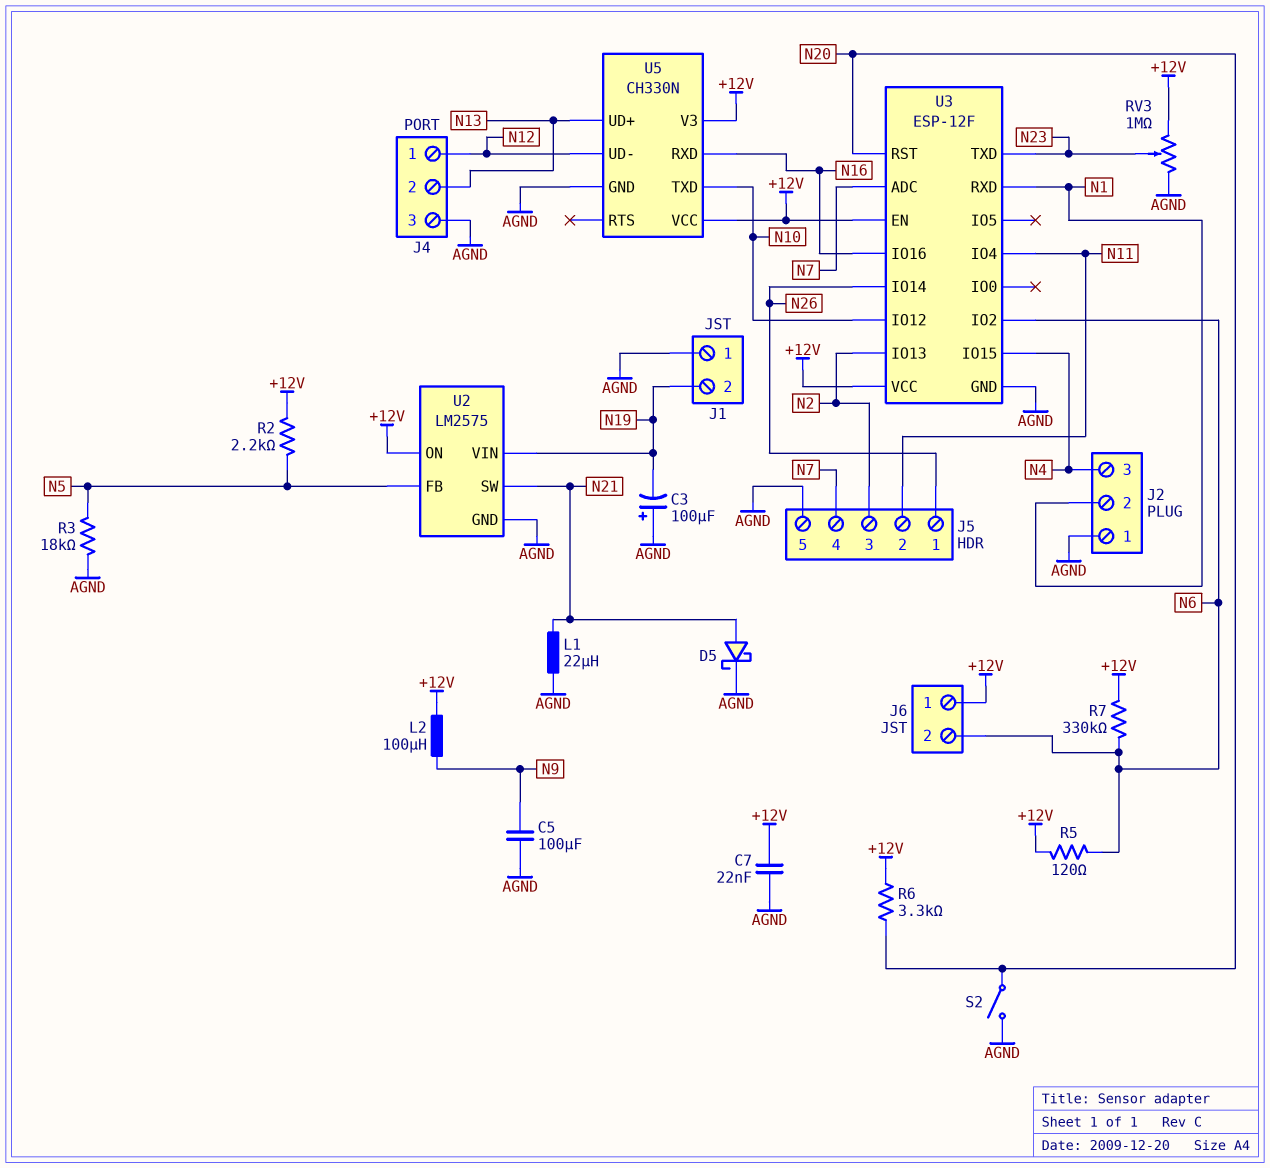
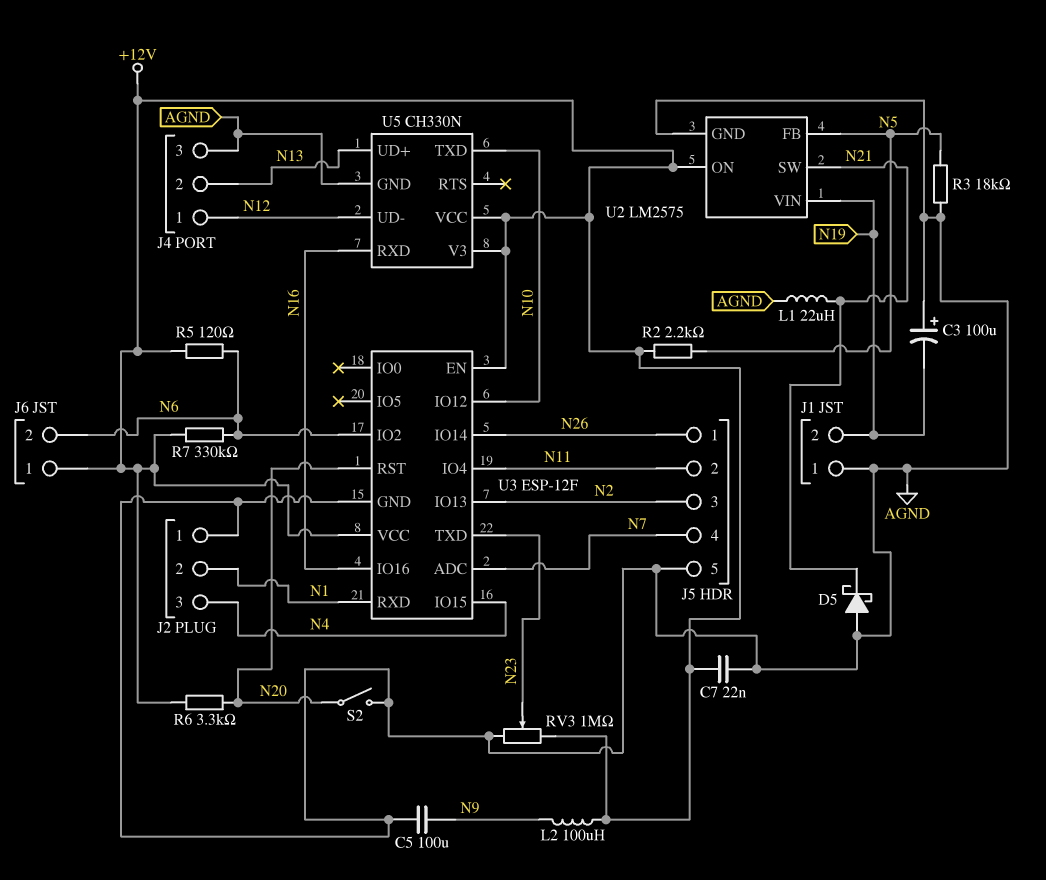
D5: schottky (A N21, K AGND) -> schottky (A AGND, K N21)

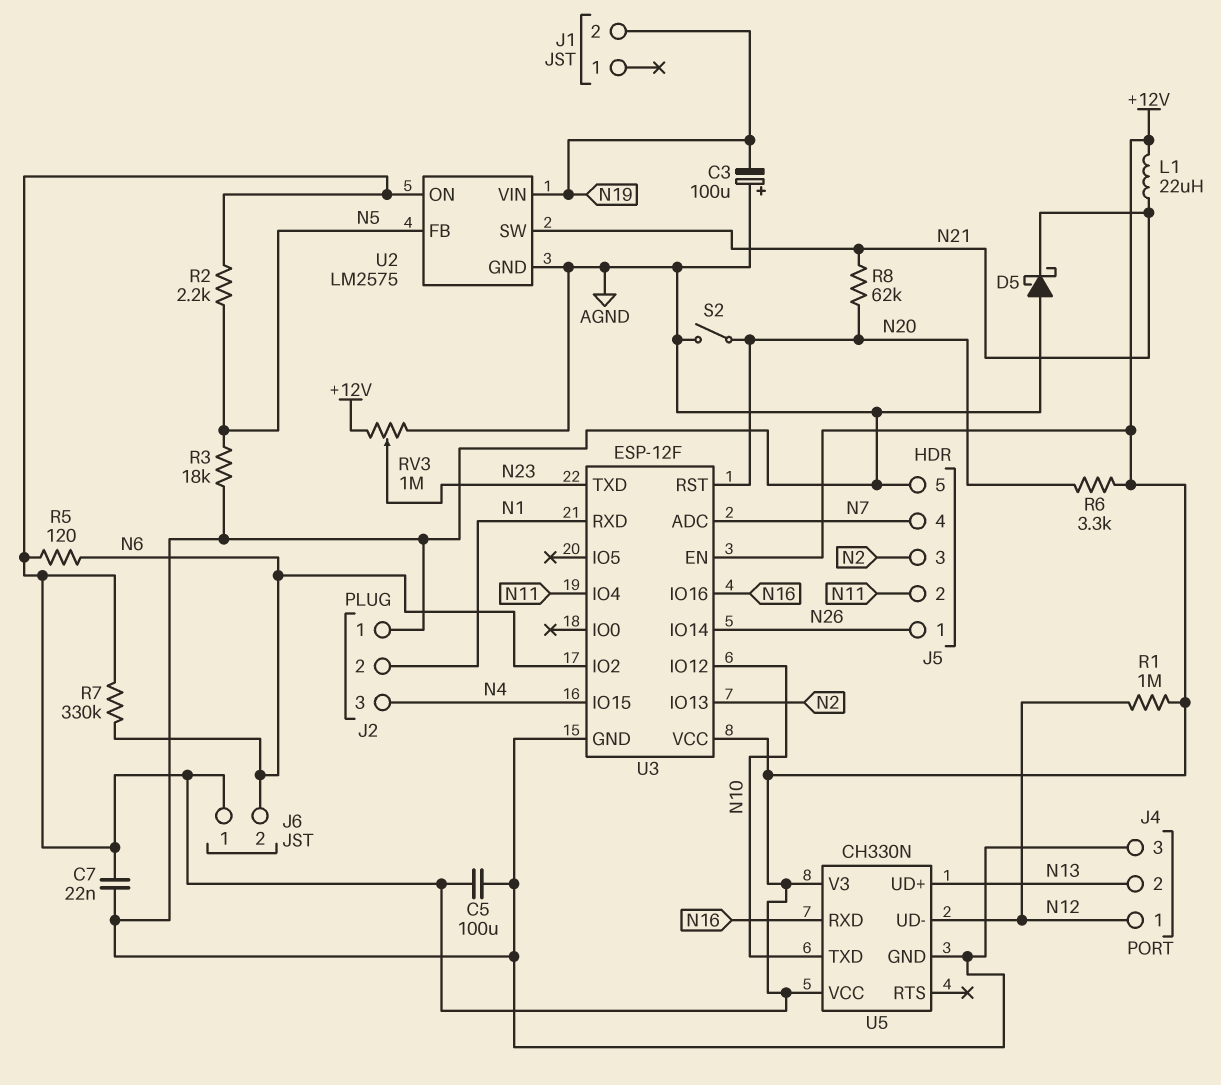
C5: 100uF (AGND, N9) -> 100uF (+12V, AGND)
J1 pin 1: AGND -> none
L1: 22uH (AGND, N21) -> 22uH (+12V, N21)
L2: 100uH (+12V, N9) -> none
R1: none -> 1M (+12V, N12)
R8: none -> 62k (N20, N21)

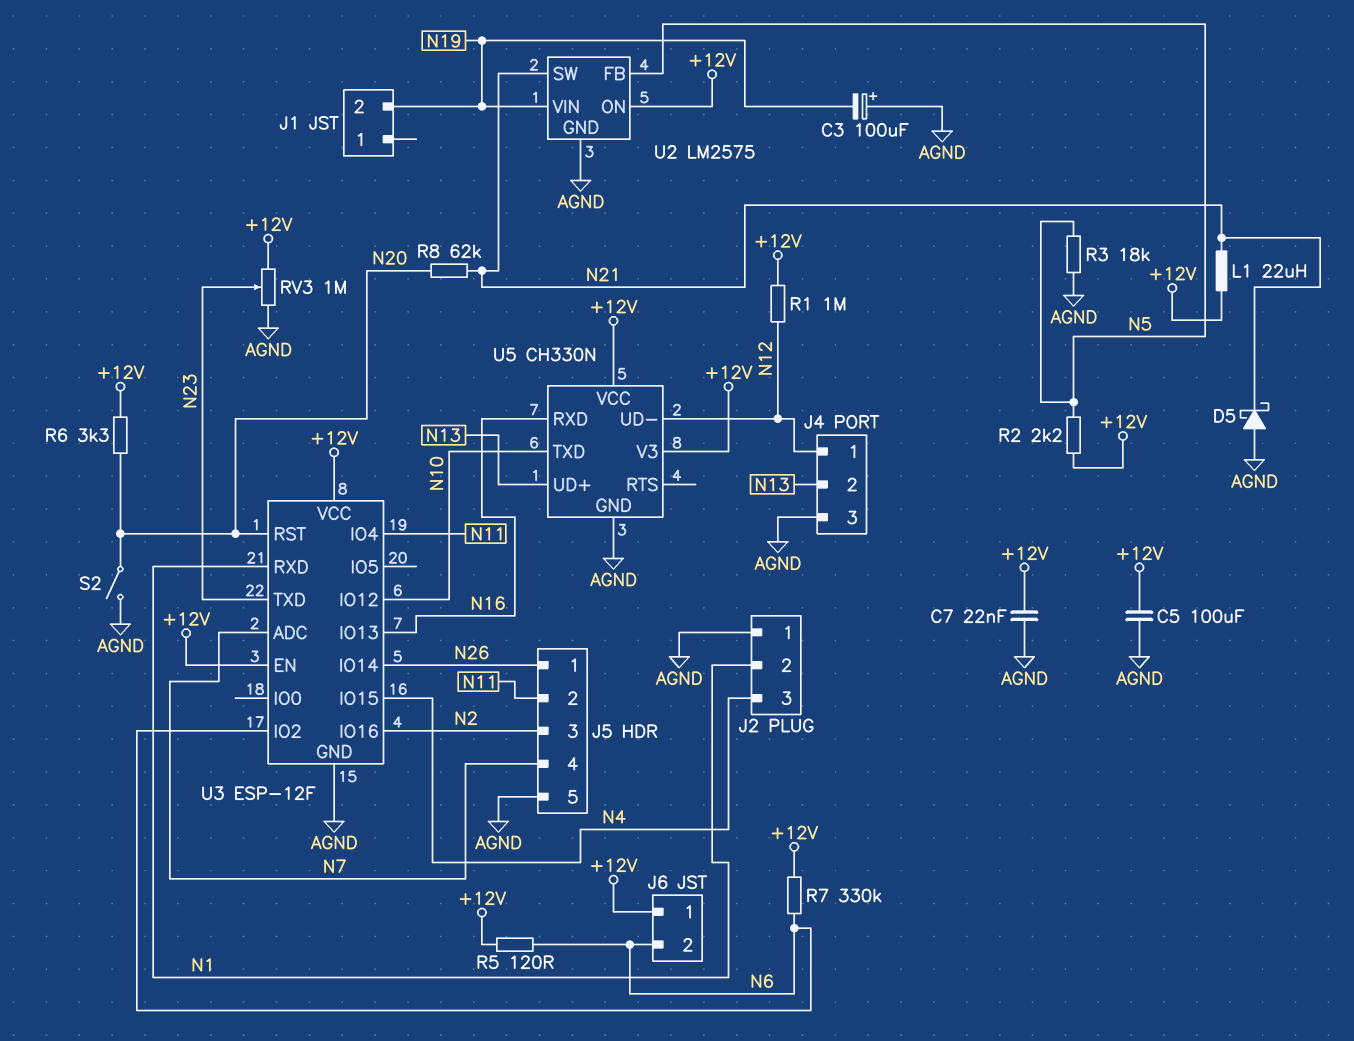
U3 pin IO13: N2 -> N16
U3 pin IO16: N16 -> N2

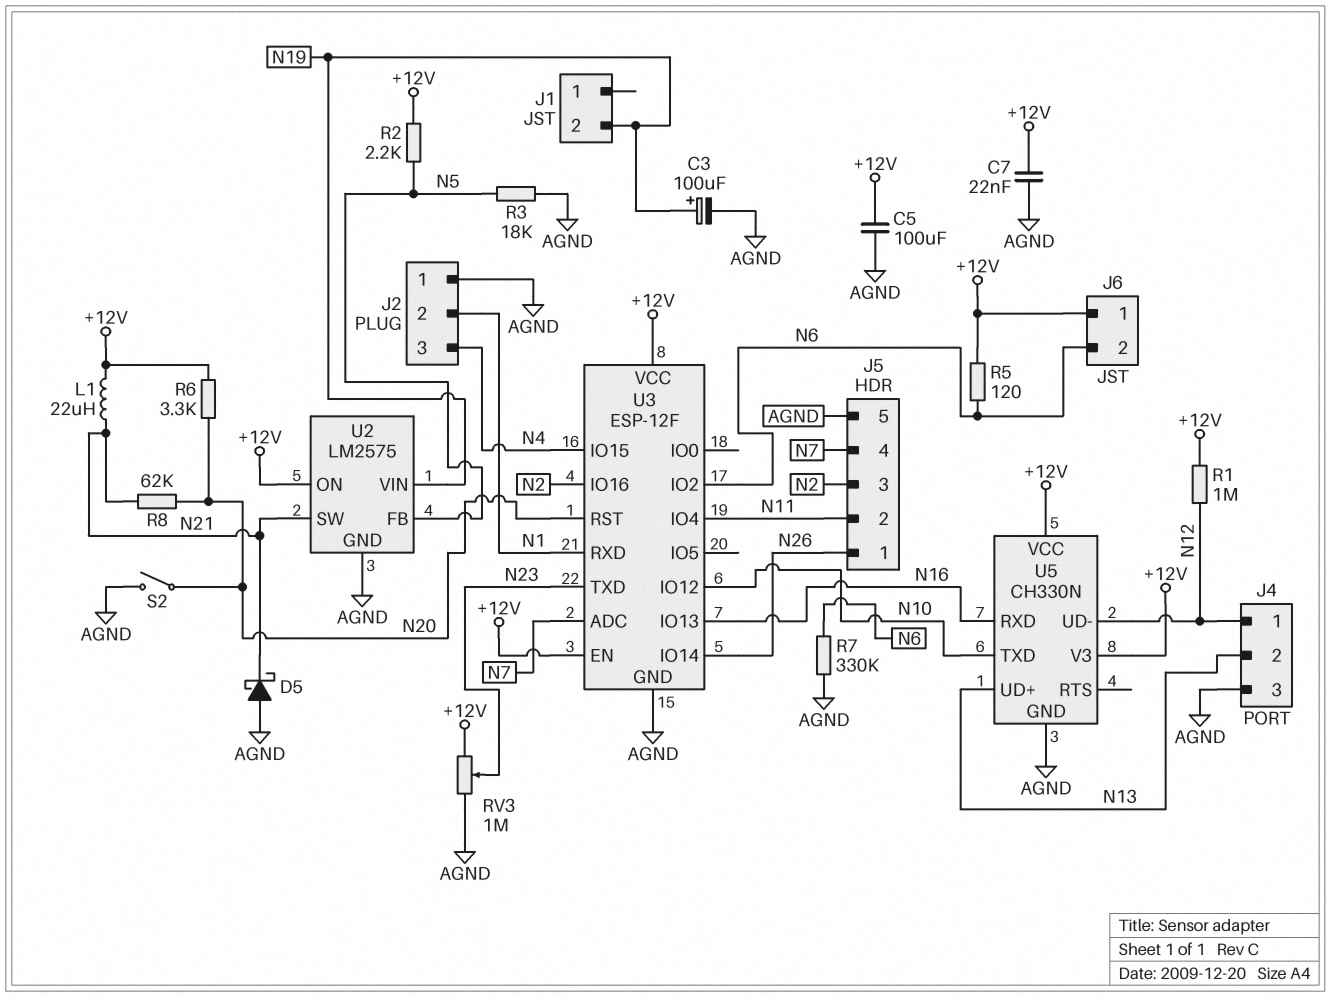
C3: 100uF (plus AGND, minus N19) -> 100uF (plus N19, minus AGND)
R7: 330k (+12V, N6) -> 330k (AGND, N6)

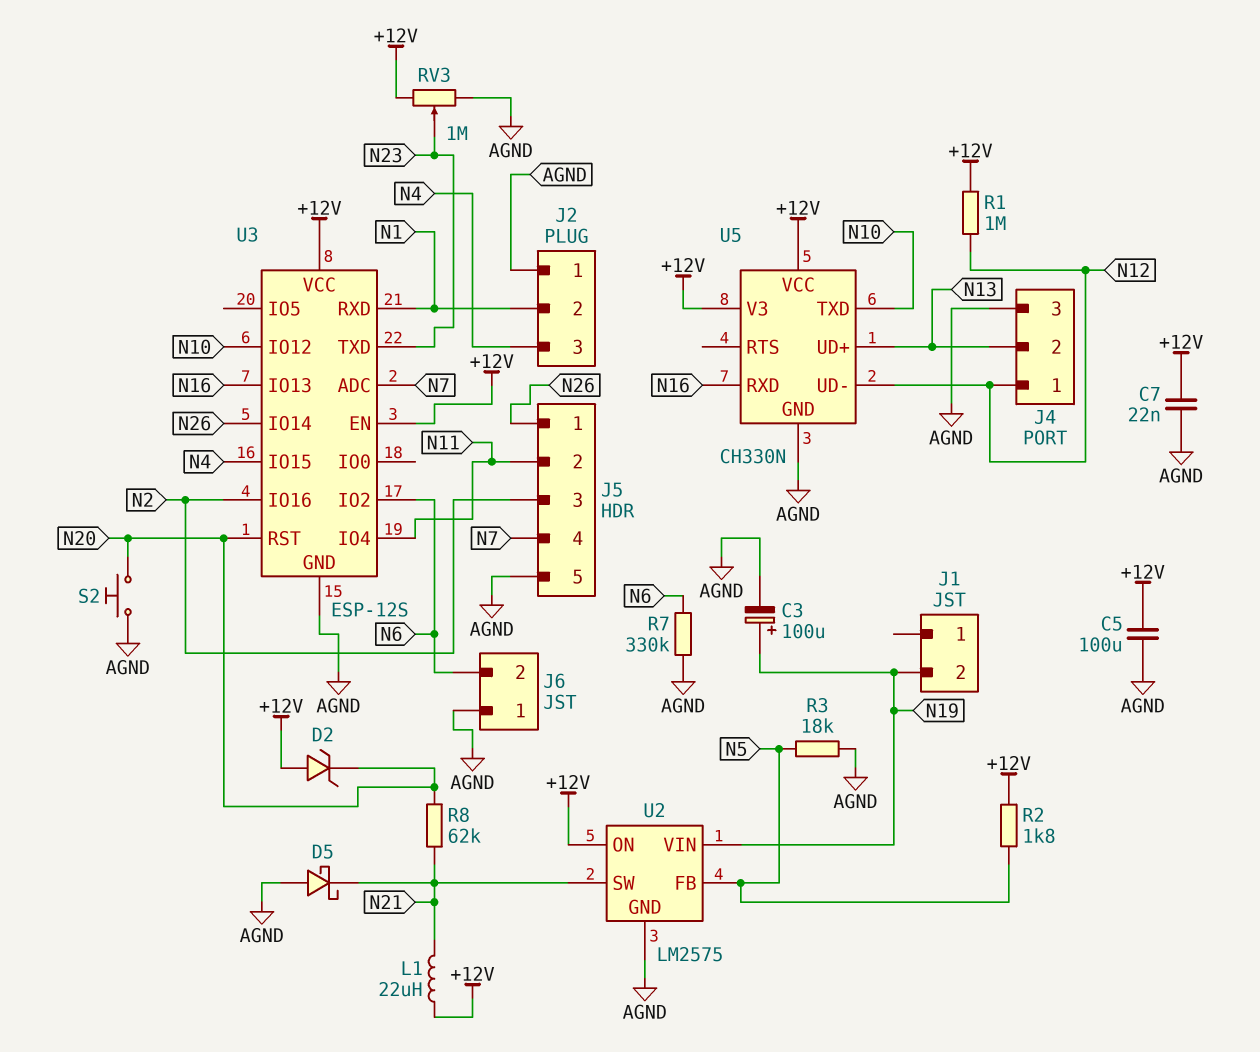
D2: none -> zener (A +12V, K N20)
J6 pin 1: +12V -> AGND
R2: 2.2k (+12V, N5) -> 1.8k (+12V, N5)
R5: 120 (+12V, N6) -> none
R6: 3.3k (+12V, N20) -> none
S2: switch (AGND, N20) -> button (AGND, N20)
U3: ESP-12F -> ESP-12S

